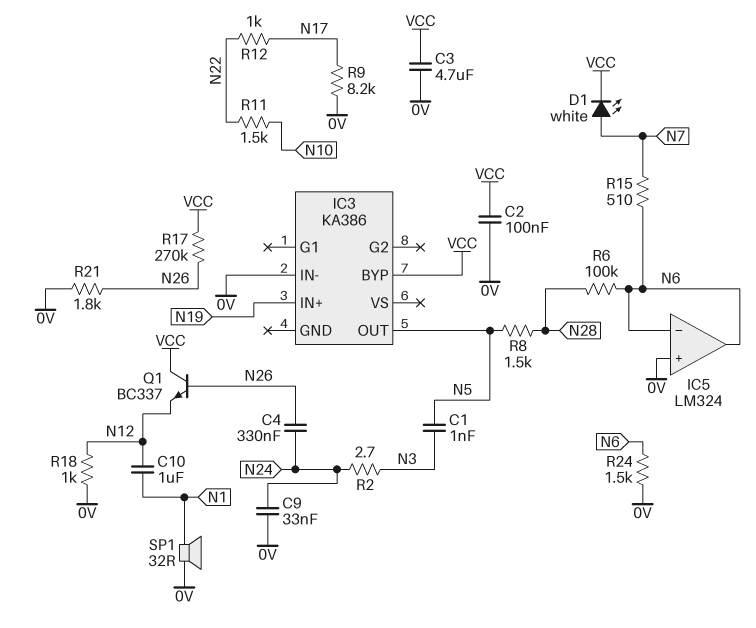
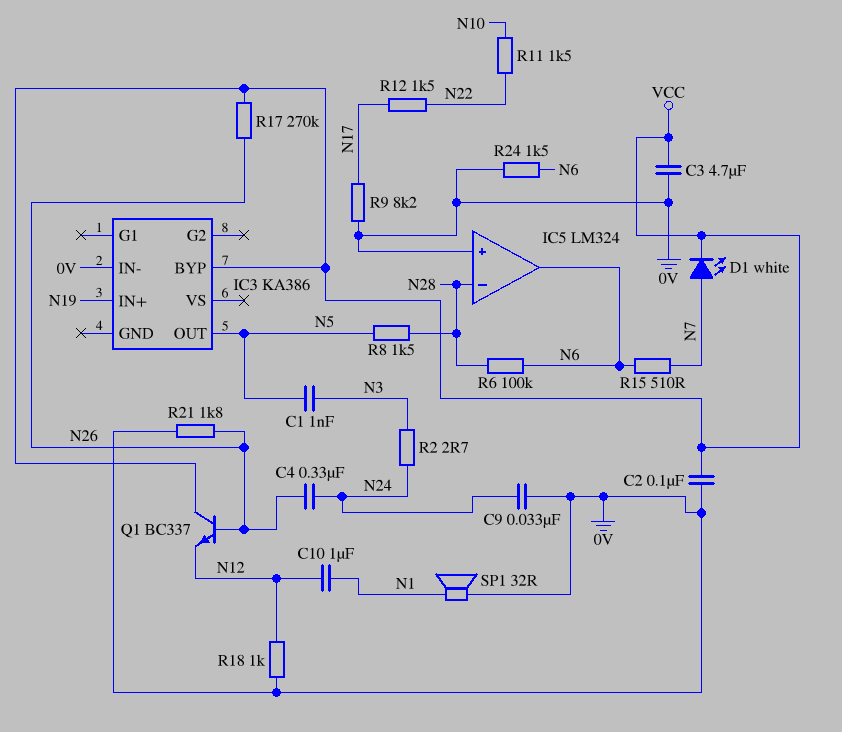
IC5 pin in-: N6 -> N28
R12: 1k (N17, N22) -> 1.5k (N17, N22)

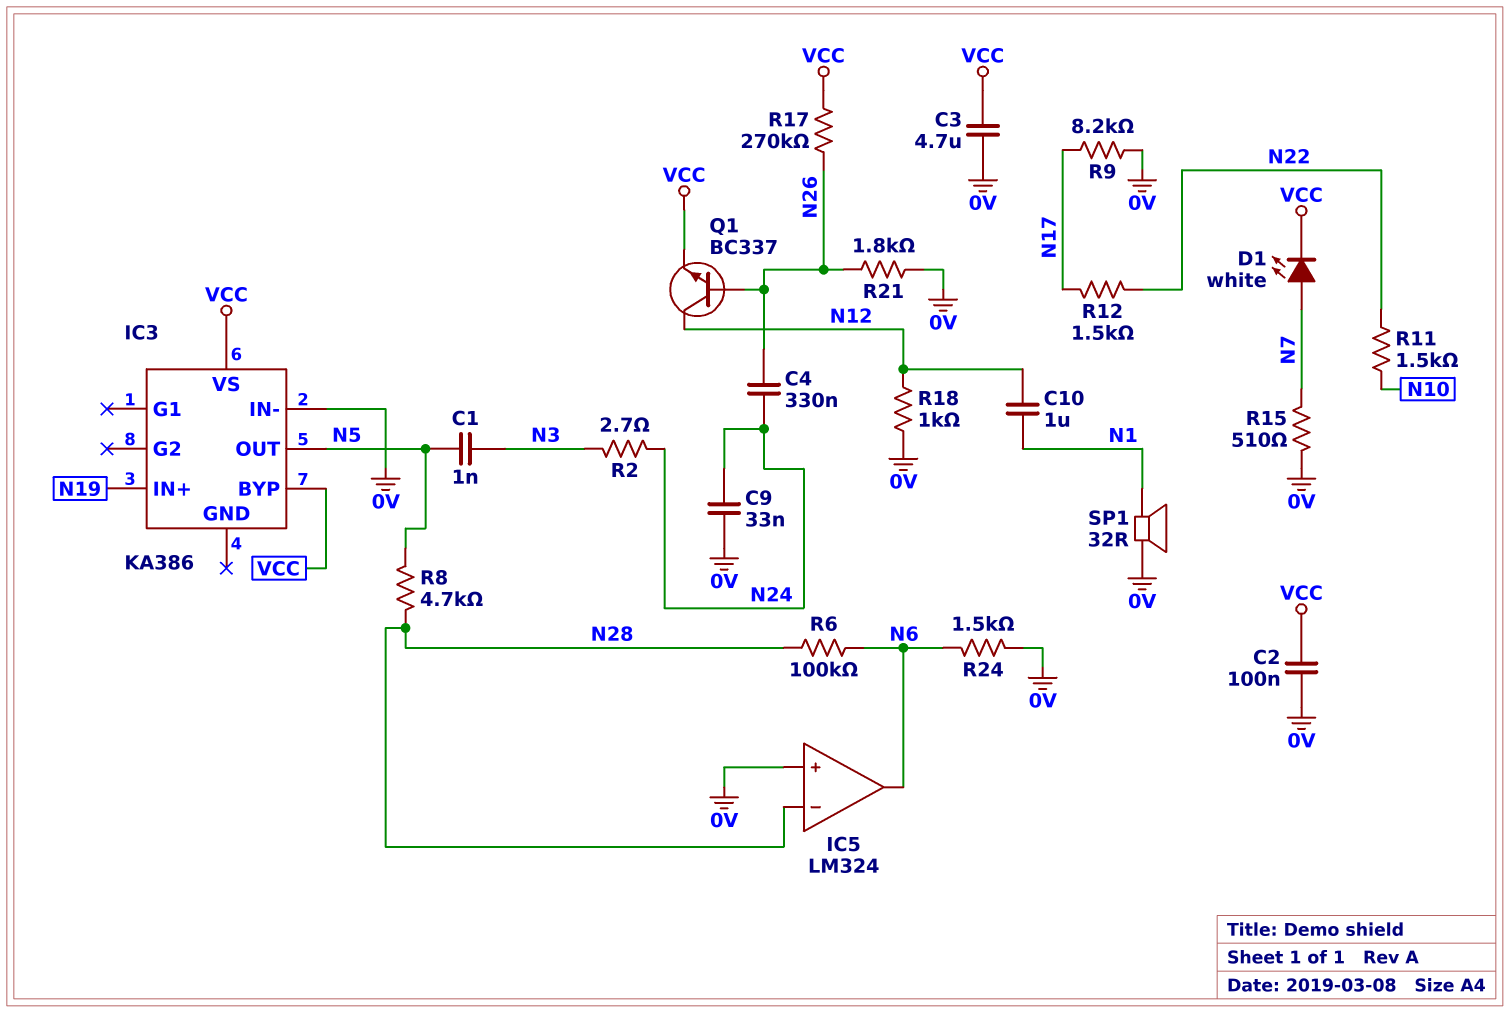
IC3 pin VS: none -> VCC
Q1: NPN BC337 (B N26, C VCC, E N12) -> NPN BC337 (B N26, C N12, E VCC)
R8: 1.5k (N5, N28) -> 4.7k (N5, N28)
R15: 510 (N6, N7) -> 510 (0V, N7)

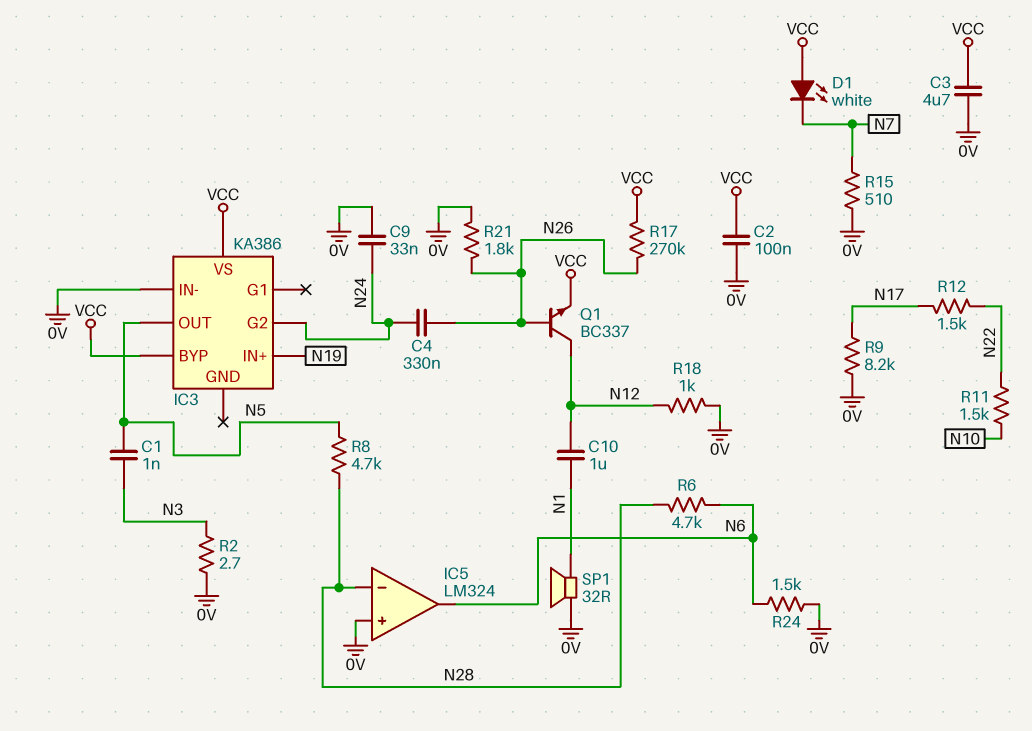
D1: LED white (A N7, K VCC) -> LED white (A VCC, K N7)
IC3 pin G2: none -> N24
R2: 2.7 (N3, N24) -> 2.7 (0V, N3)
R6: 100k (N6, N28) -> 4.7k (N6, N28)

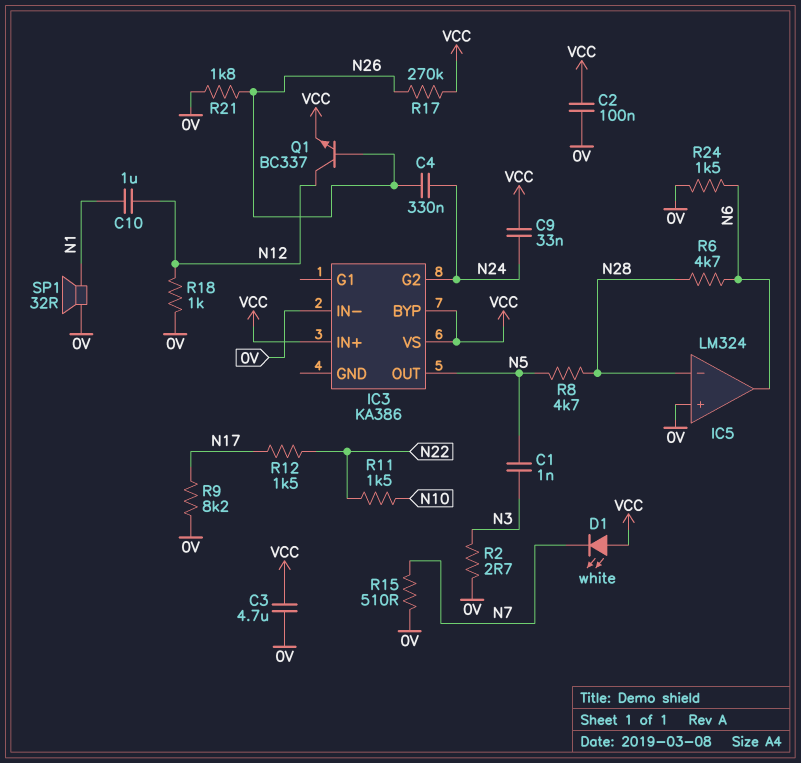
C9: 33nF (0V, N24) -> 33nF (N24, VCC)
IC3 pin IN+: N19 -> VCC

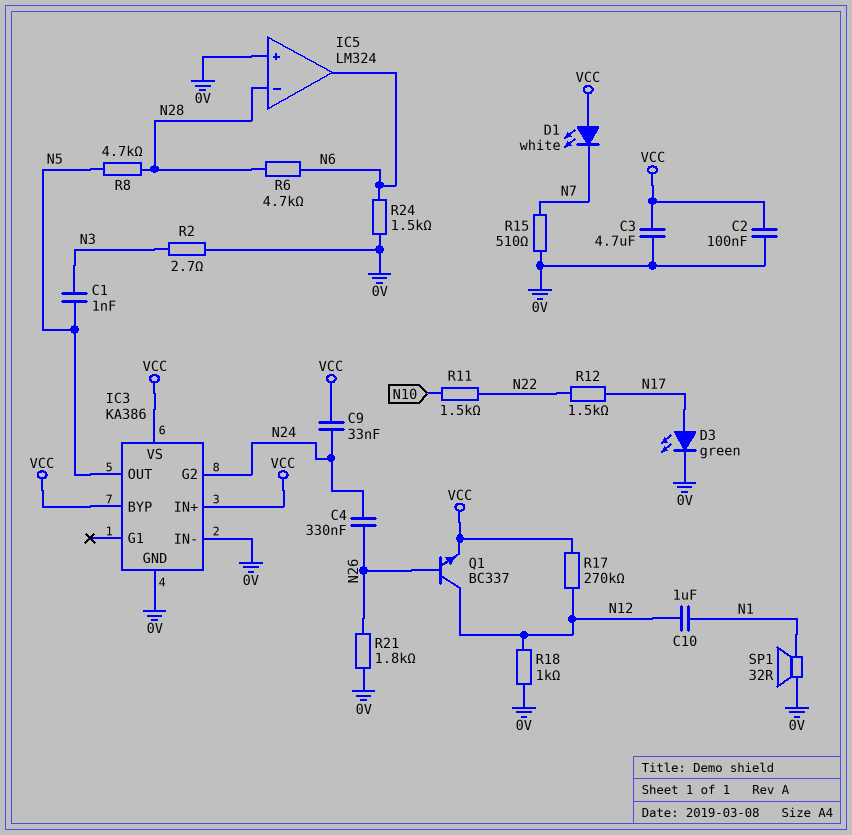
D3: none -> LED green (A N17, K 0V)
IC3 pin GND: none -> 0V
R9: 8.2k (0V, N17) -> none
R17: 270k (N26, VCC) -> 270k (N12, VCC)

